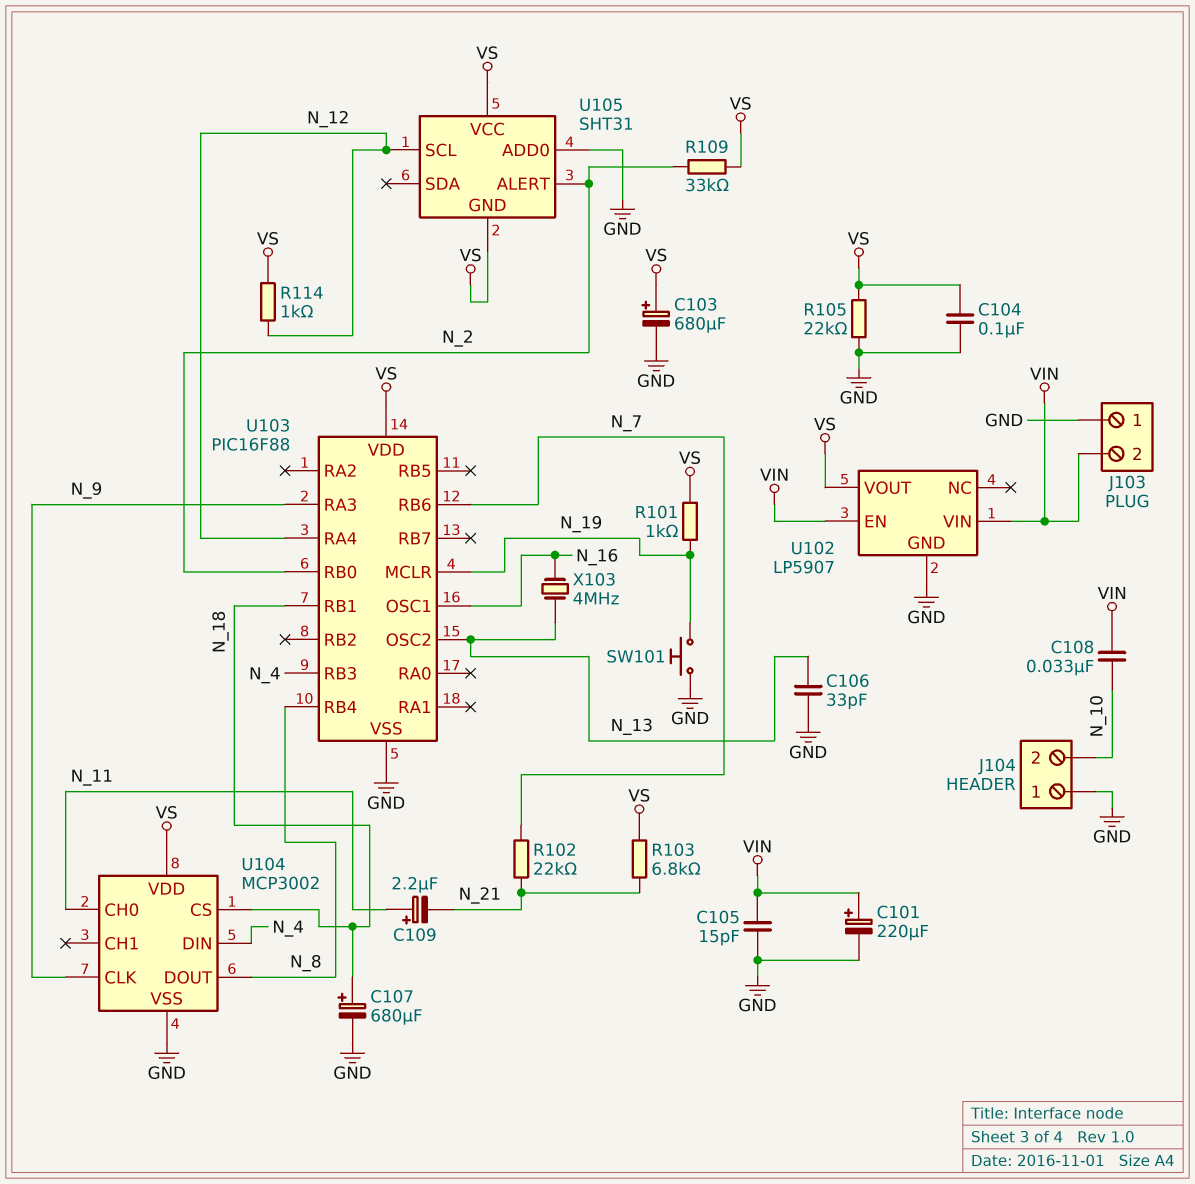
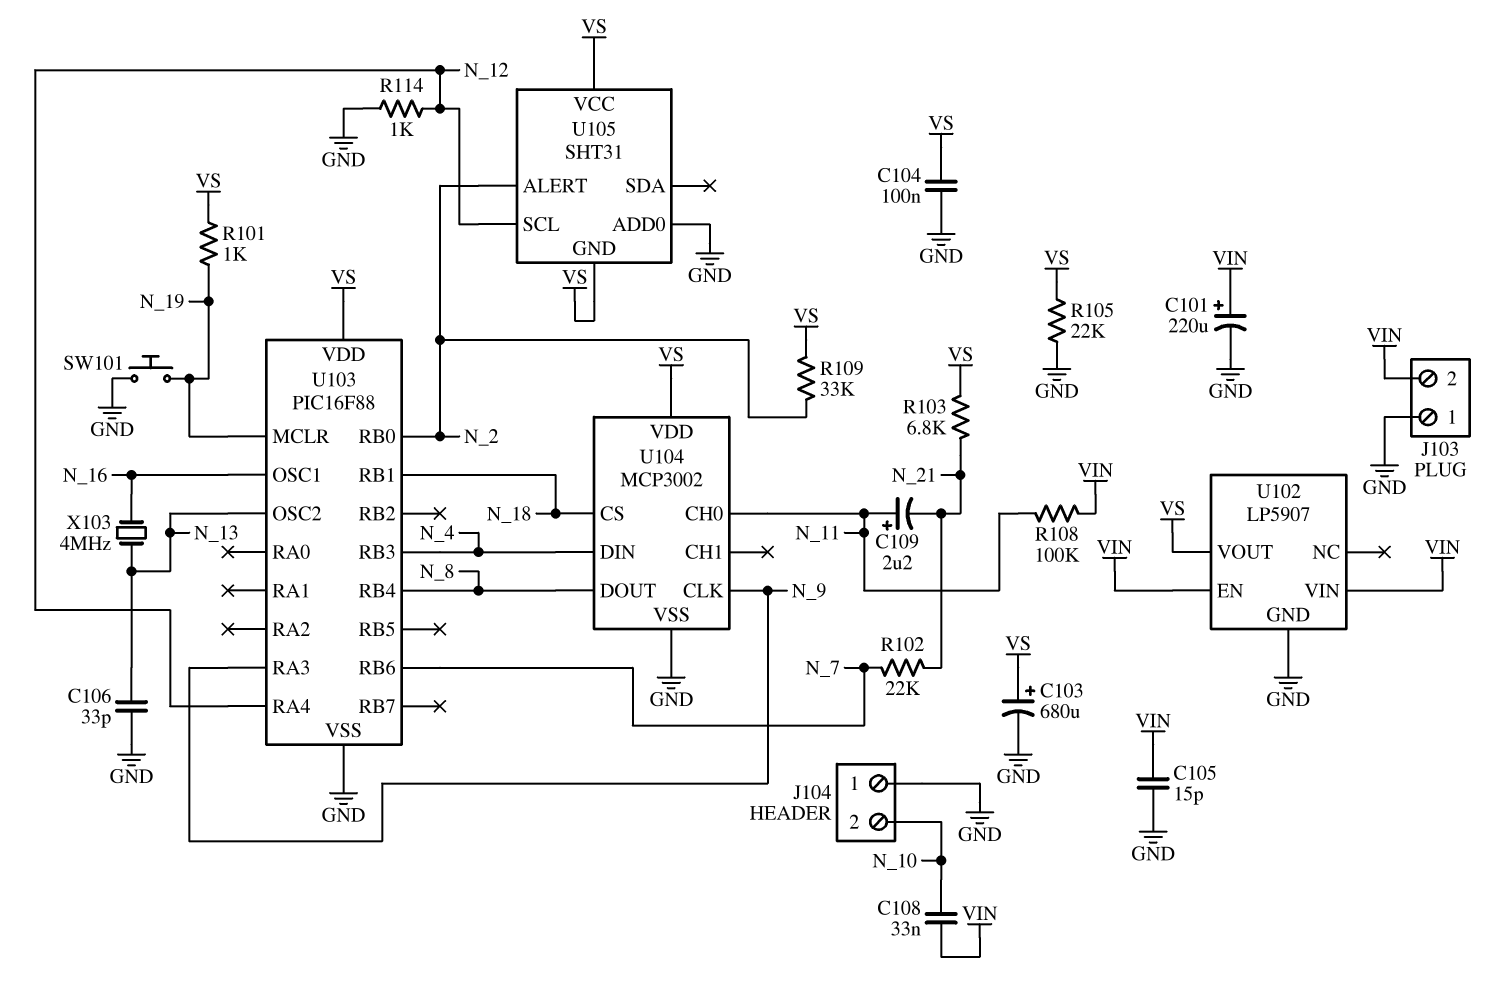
C107: 680uF (plus N_18, minus GND) -> none
R108: none -> 100k (N_11, VIN)
R114: 1k (N_12, VS) -> 1k (GND, N_12)

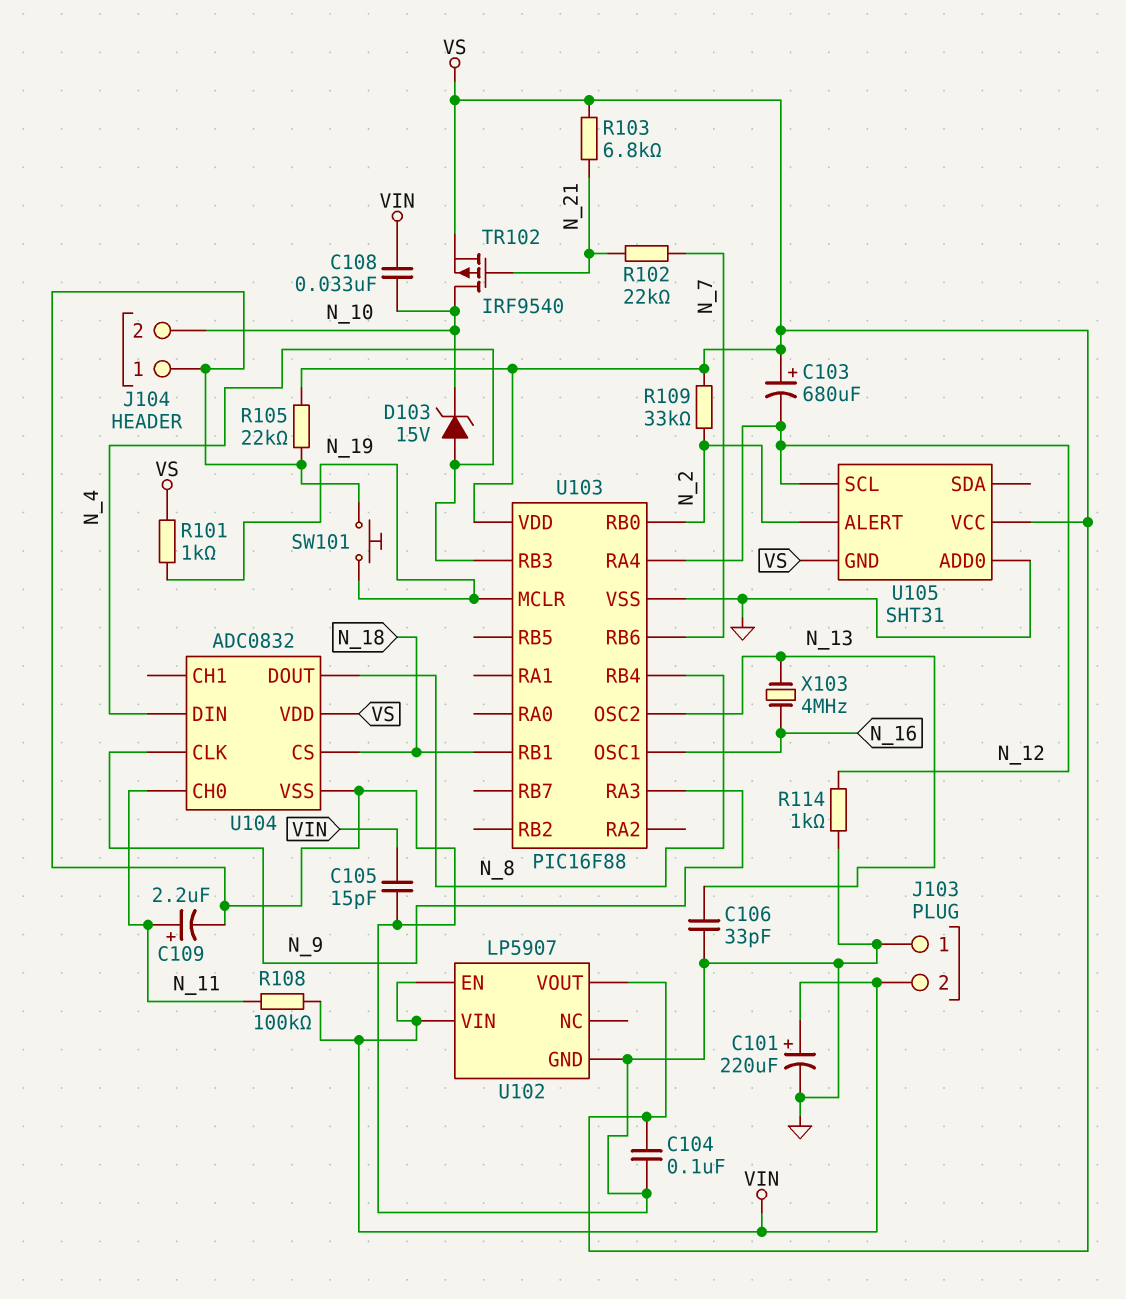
C103: 680uF (plus VS, minus GND) -> 680uF (plus VS, minus N_12)
C109: 2.2uF (plus N_11, minus N_21) -> 2.2uF (plus N_11, minus GND)
D103: none -> zener 15V (A N_4, K N_10)
TR102: none -> PMOS IRF9540 (G N_21, D N_10, S VS)
U104: MCP3002 -> ADC0832

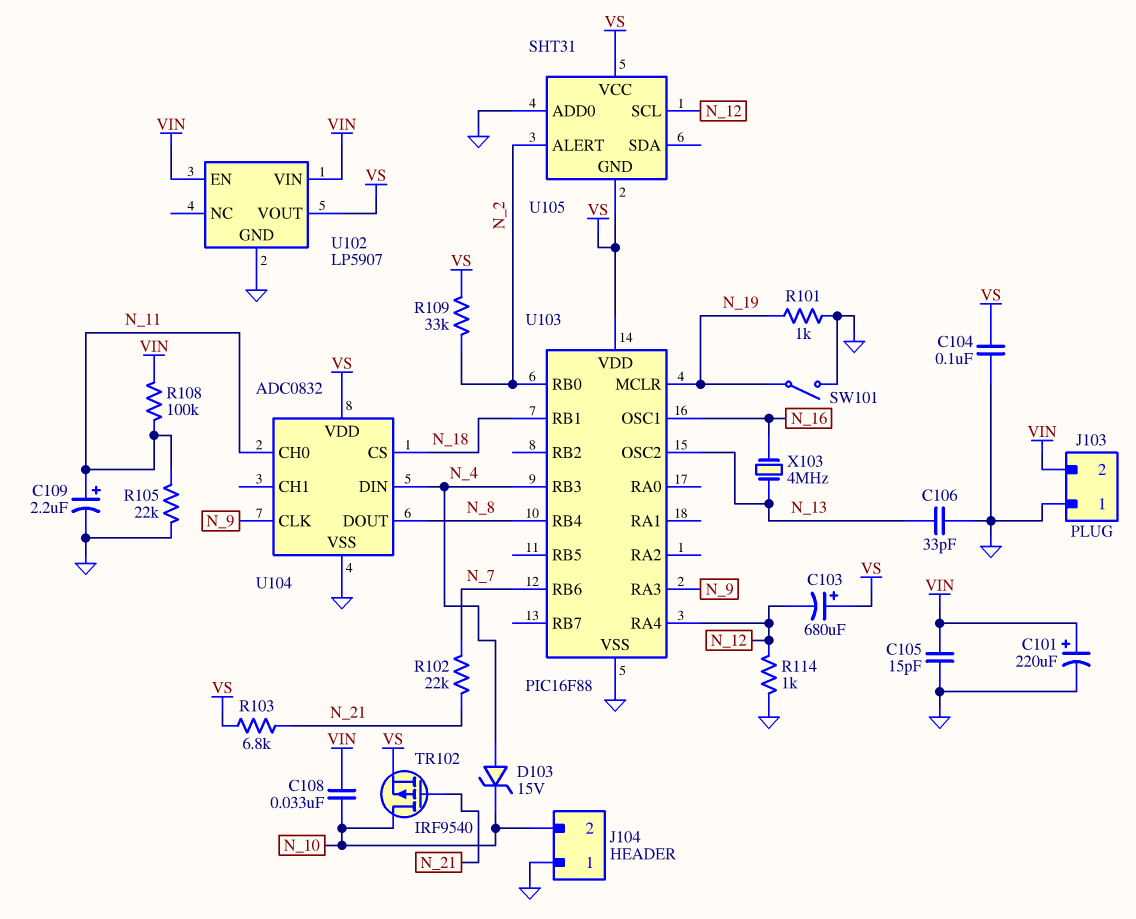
R101: 1k (N_19, VS) -> 1k (GND, N_19)
R105: 22k (GND, VS) -> 22k (GND, N_11)
SW101: button (GND, N_19) -> switch (GND, N_19)

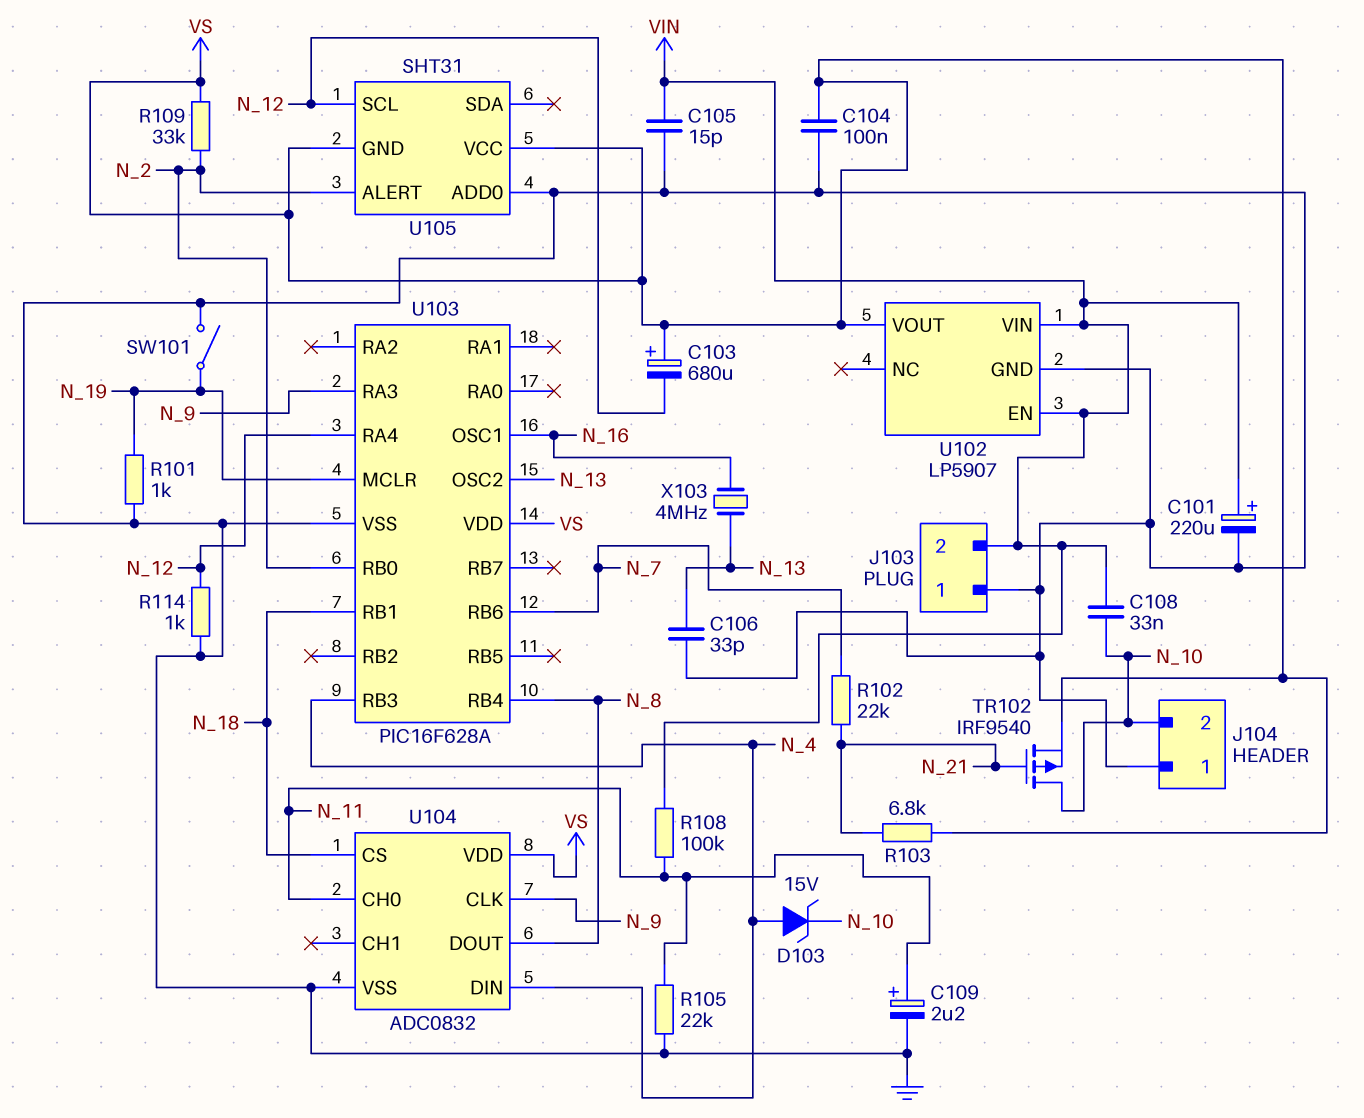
U103: PIC16F88 -> PIC16F628A

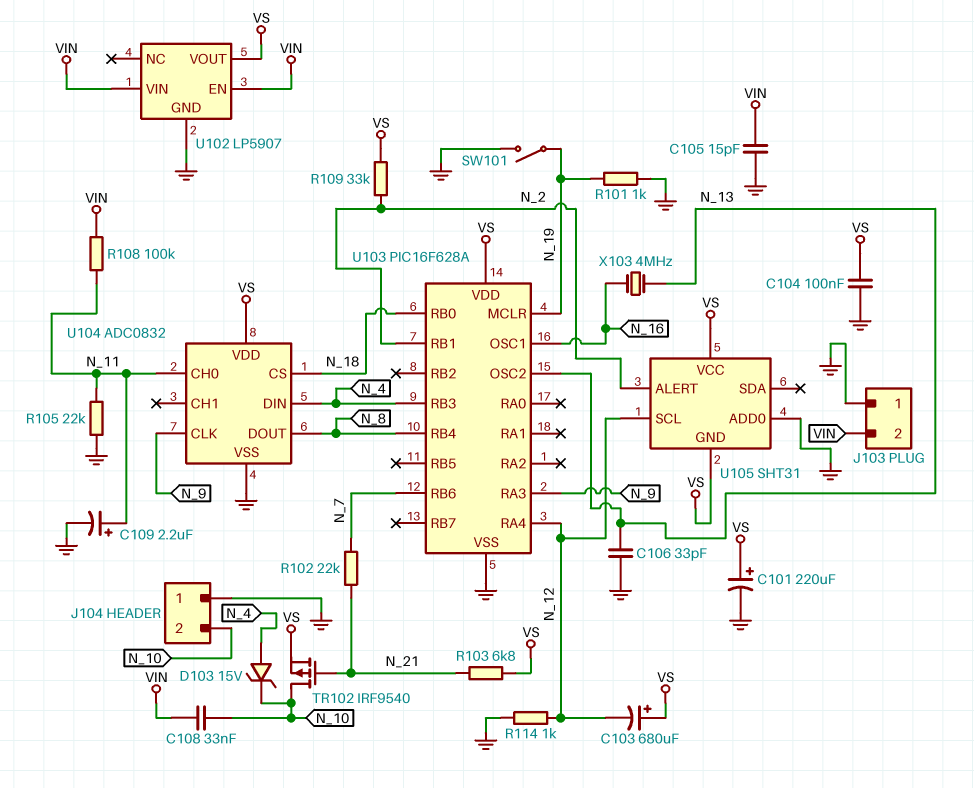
C101: 220uF (plus VIN, minus GND) -> 220uF (plus VS, minus GND)
U103 pin RB0: N_2 -> N_18
U103 pin RB1: N_18 -> N_2

